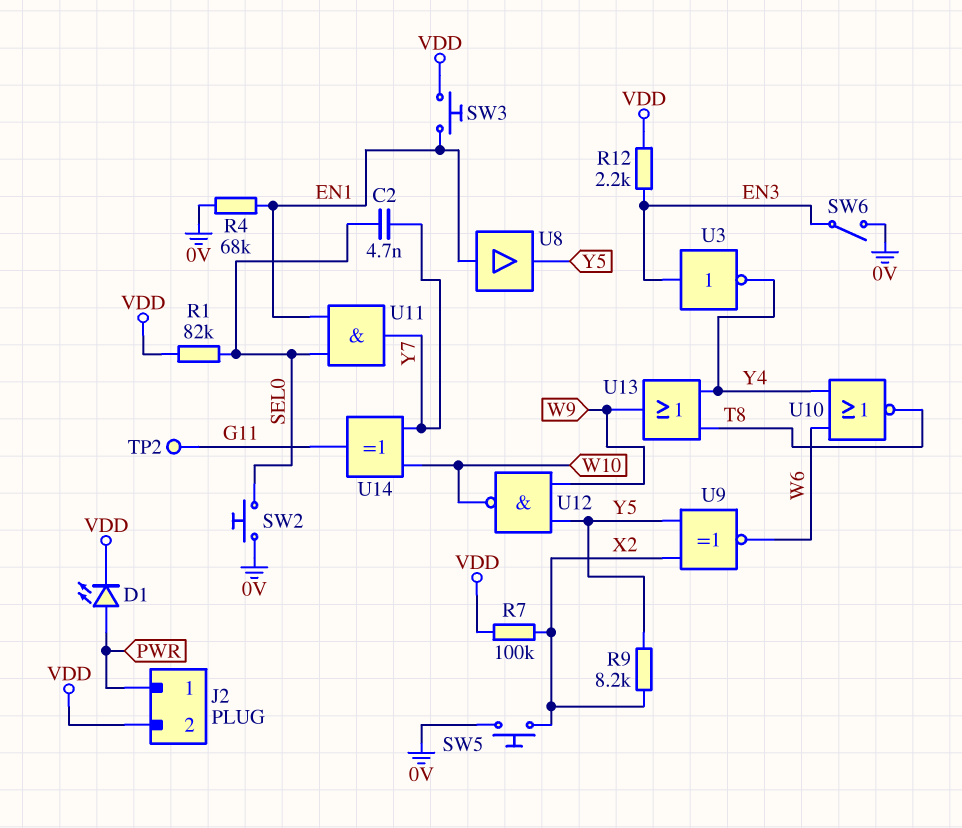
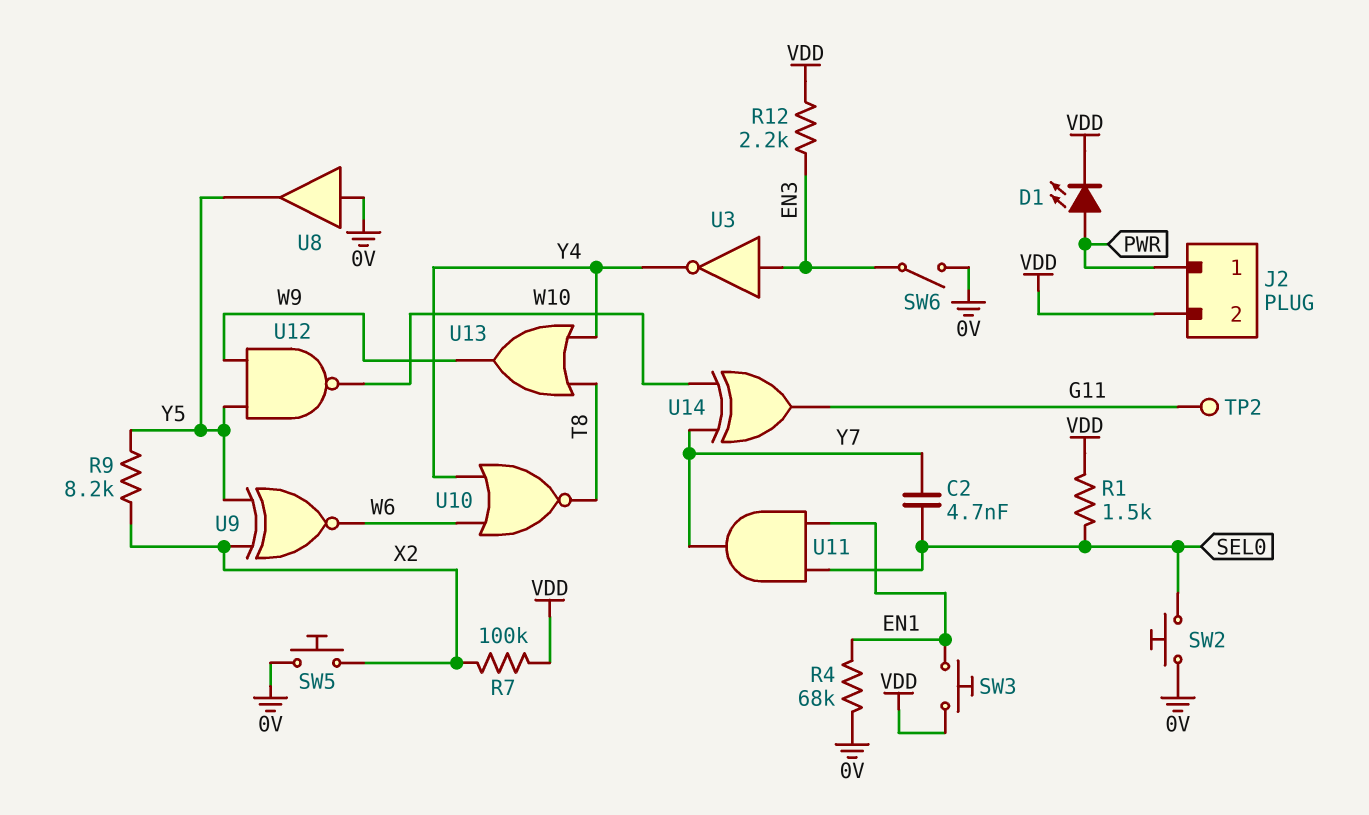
R1: 82k (SEL0, VDD) -> 1.5k (SEL0, VDD)
U8: buffer (in EN1, out Y5) -> buffer (in 0V, out Y5)

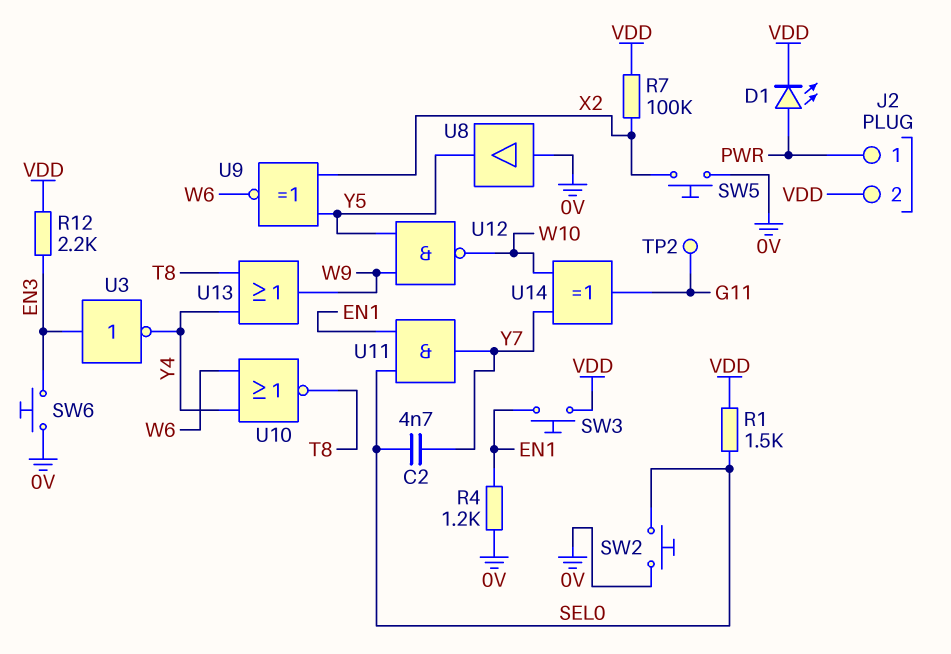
R4: 68k (0V, EN1) -> 1.2k (0V, EN1)
R9: 8.2k (X2, Y5) -> none
SW6: switch (0V, EN3) -> button (0V, EN3)

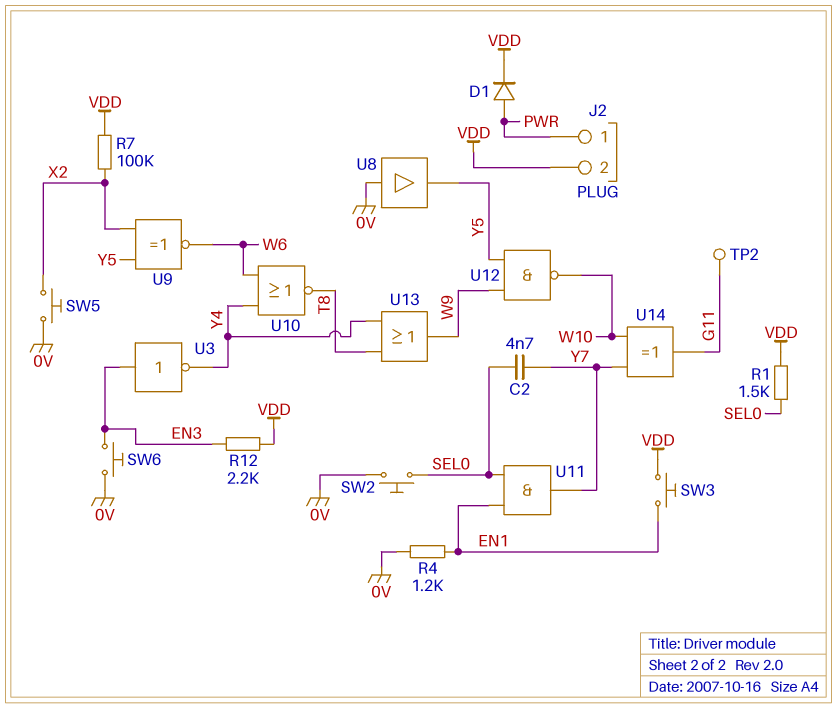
D1: LED (A PWR, K VDD) -> diode (A PWR, K VDD)

